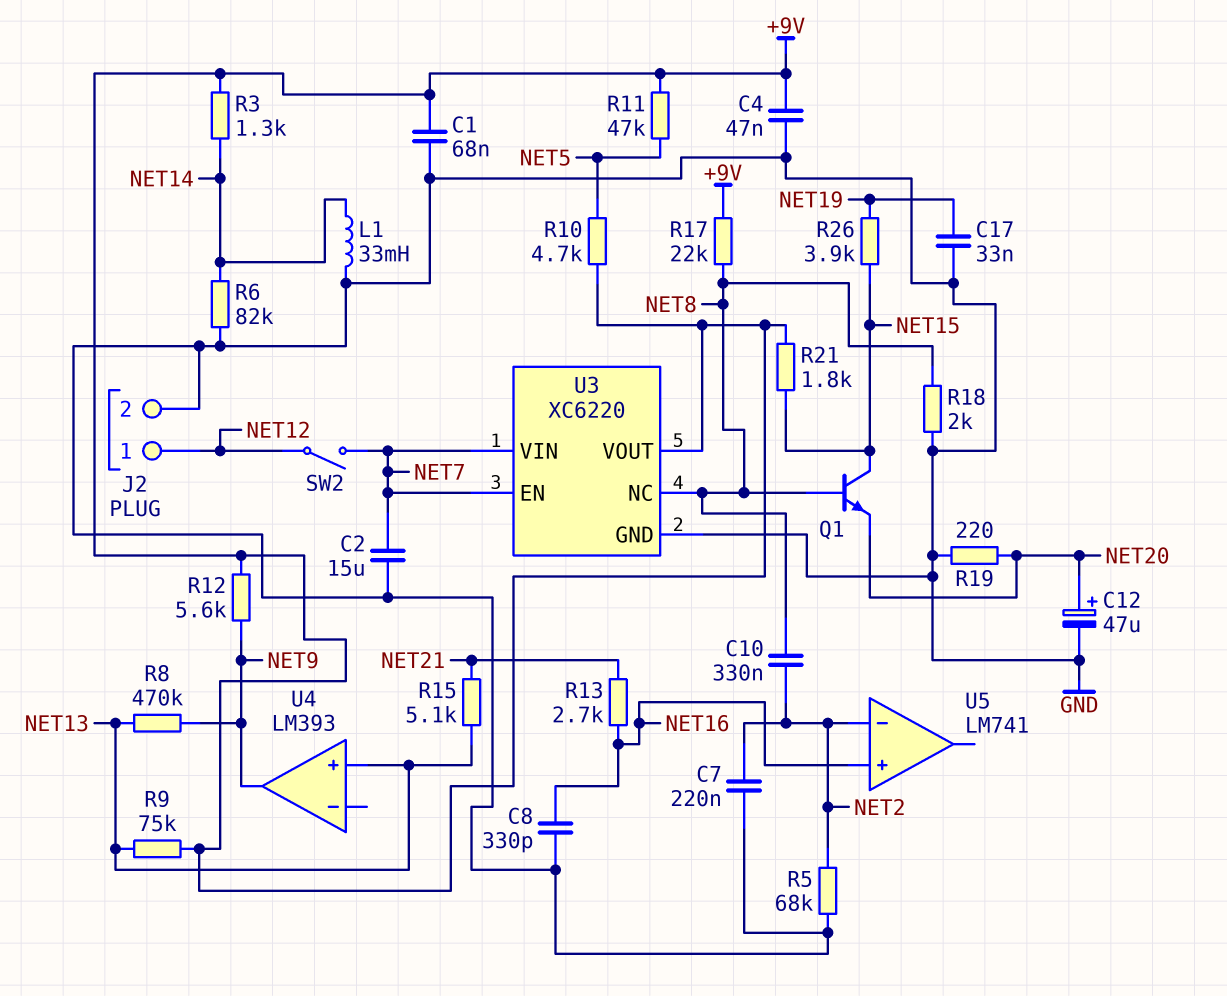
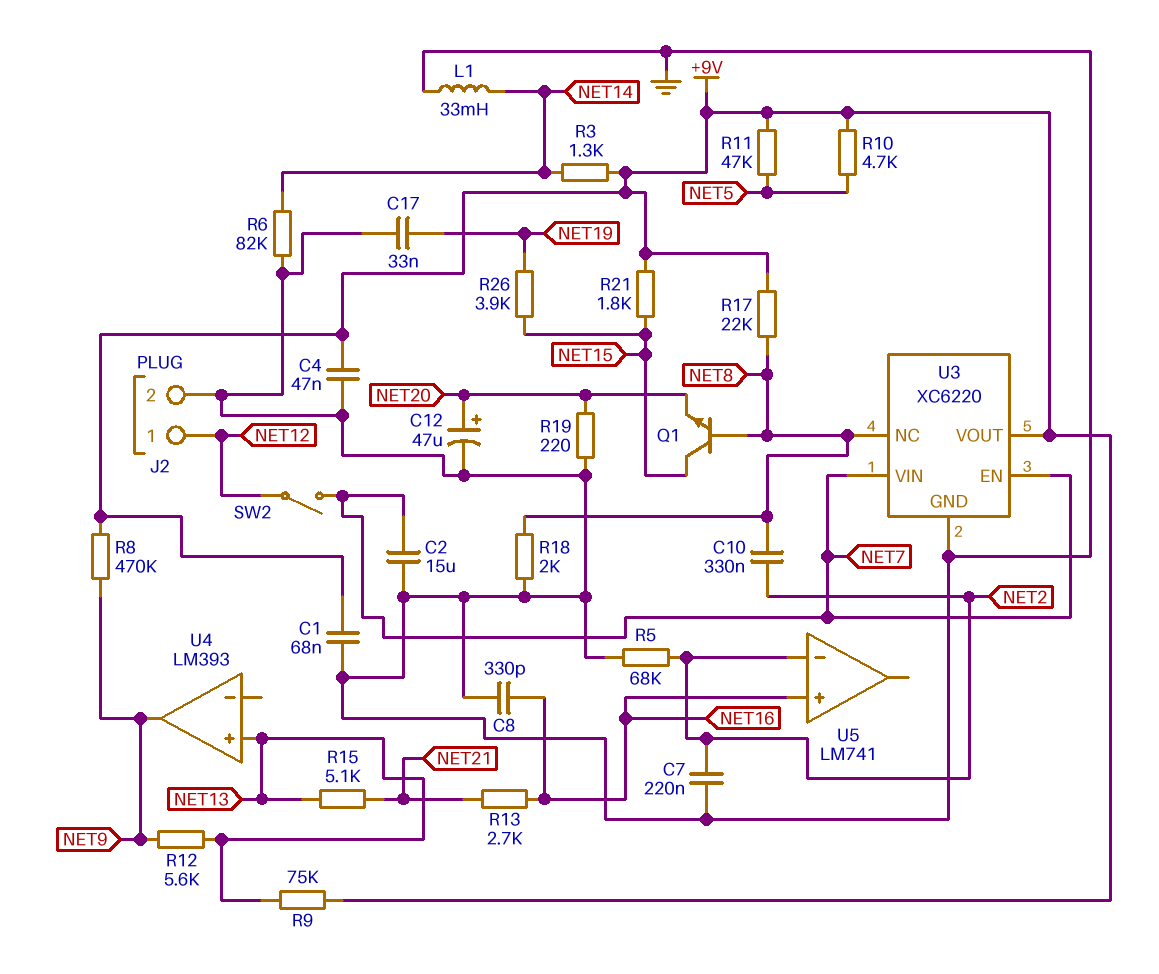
R8: 470k (NET9, NET13) -> 470k (+9V, NET9)
R12: 5.6k (+9V, NET9) -> 5.6k (NET9, NET13)

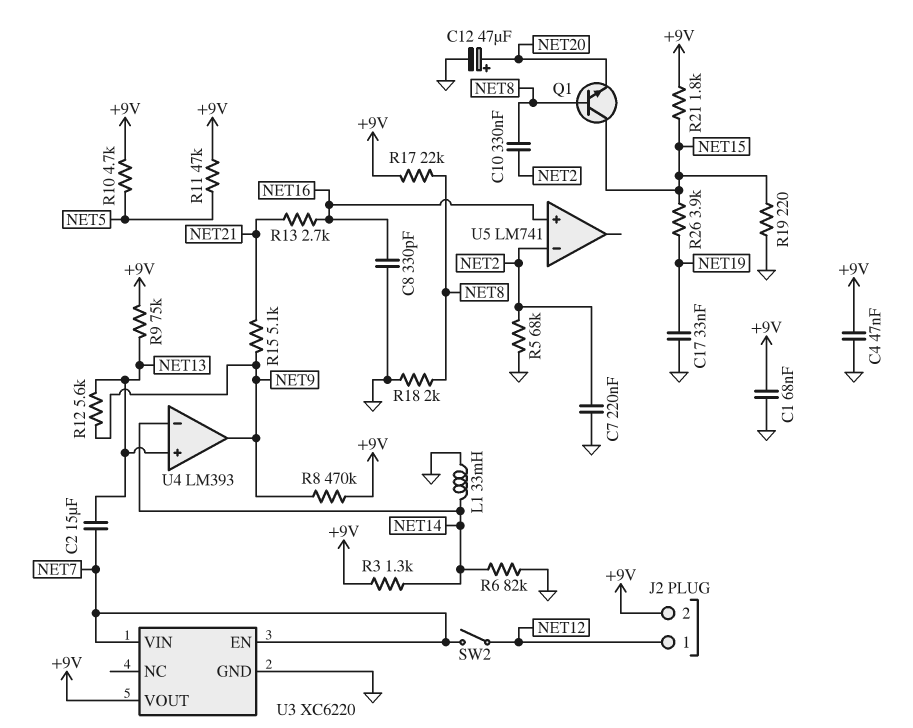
C2: 15uF (GND, NET7) -> 15uF (NET7, NET13)
J2 pin 2: GND -> +9V
R15: 5.1k (NET13, NET21) -> 5.1k (NET9, NET21)
R19: 220 (GND, NET20) -> 220 (GND, NET15)
U3 pin NC: NET8 -> none
U4 pin in-: none -> NET14

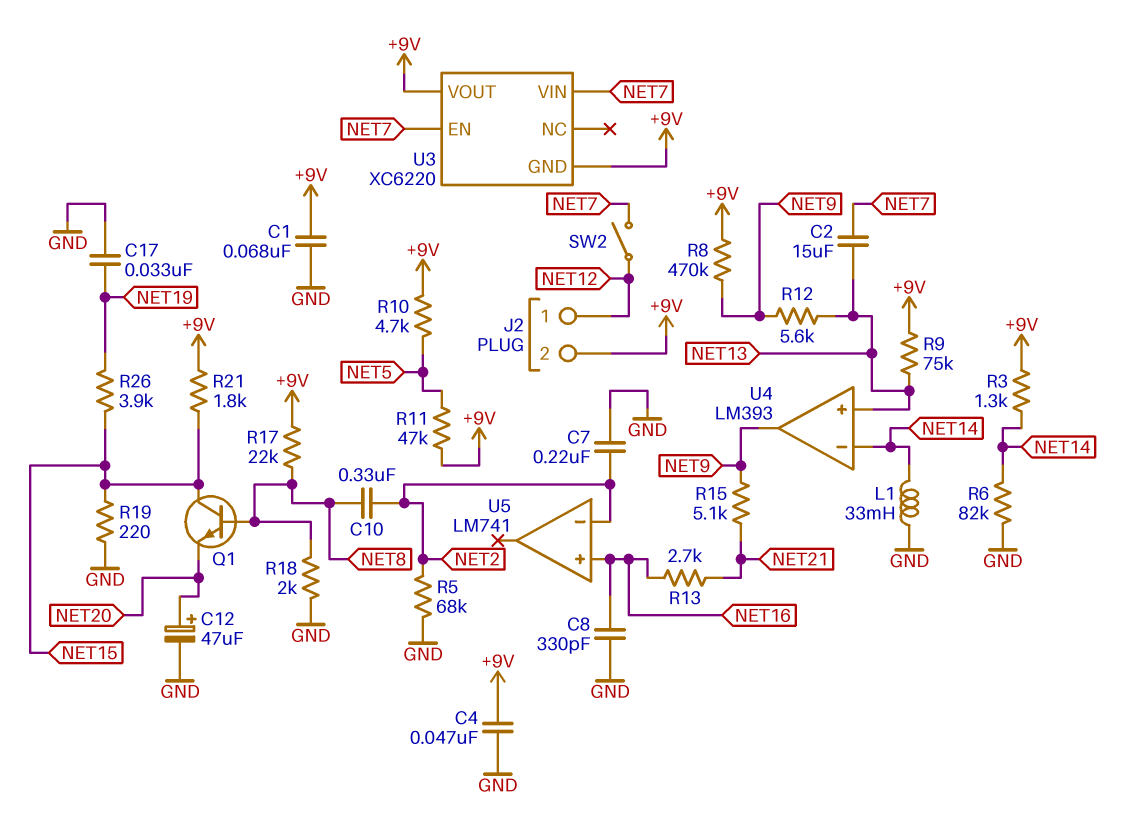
U3 pin GND: GND -> +9V

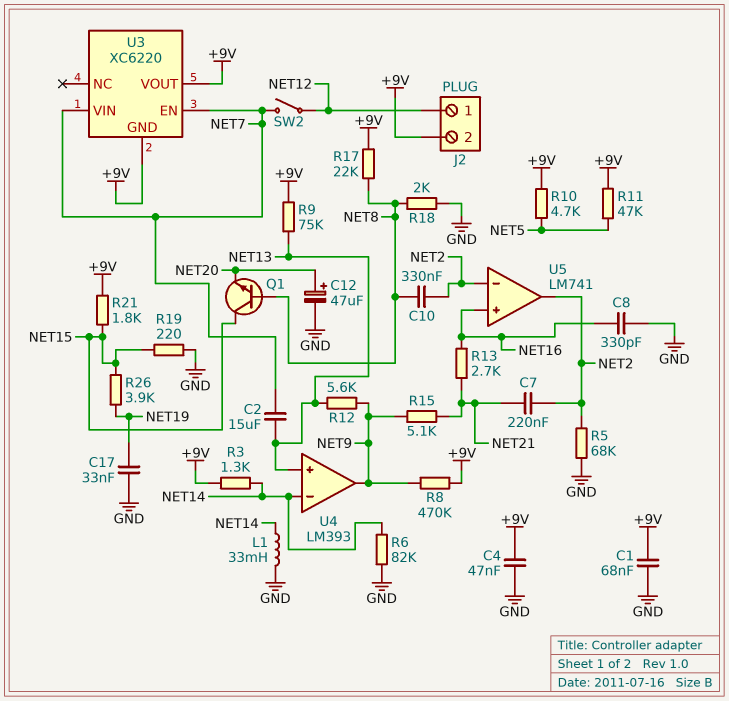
C7: 220nF (GND, NET2) -> 220nF (NET2, NET21)
U5 pin out: none -> NET2

